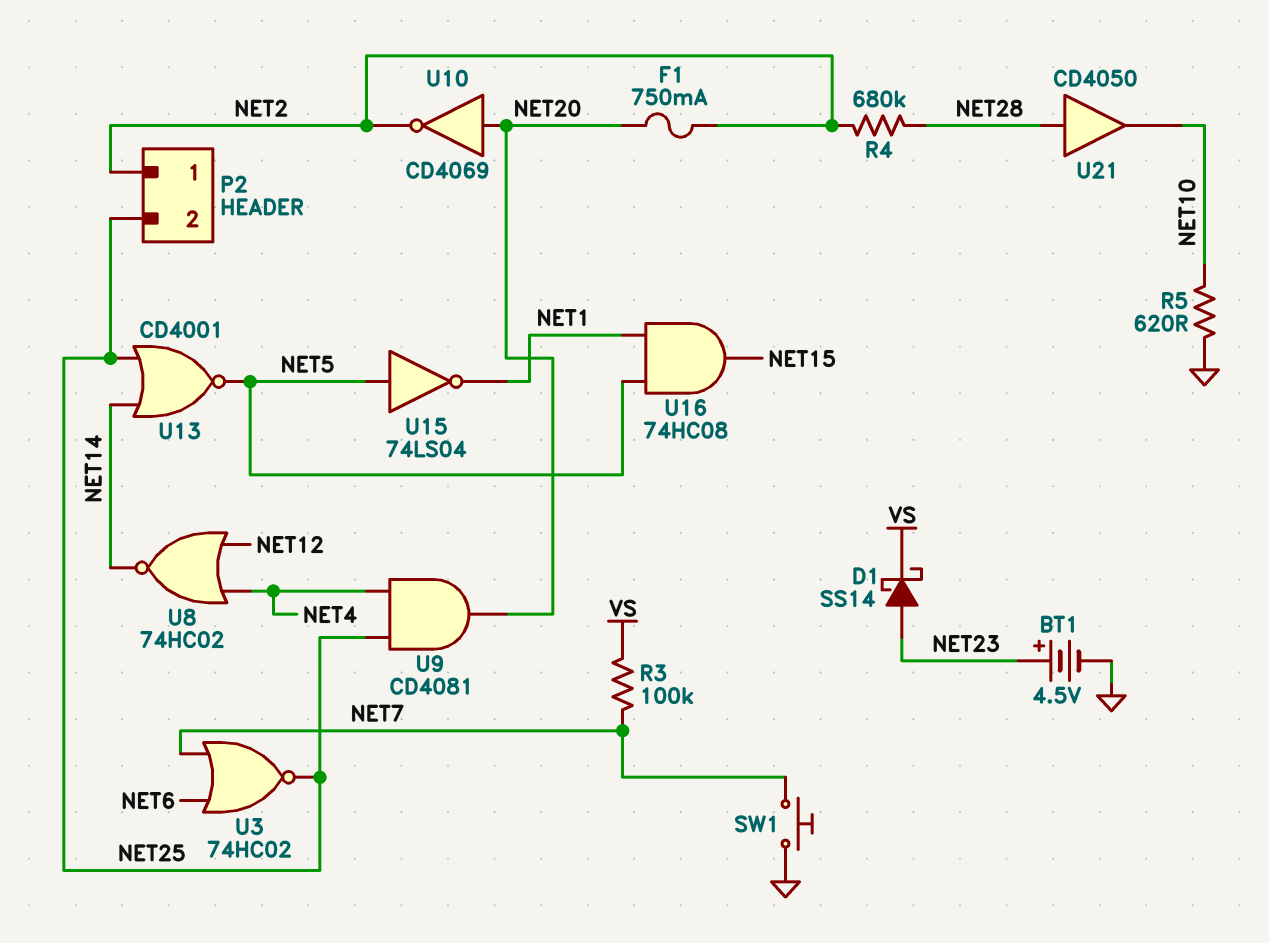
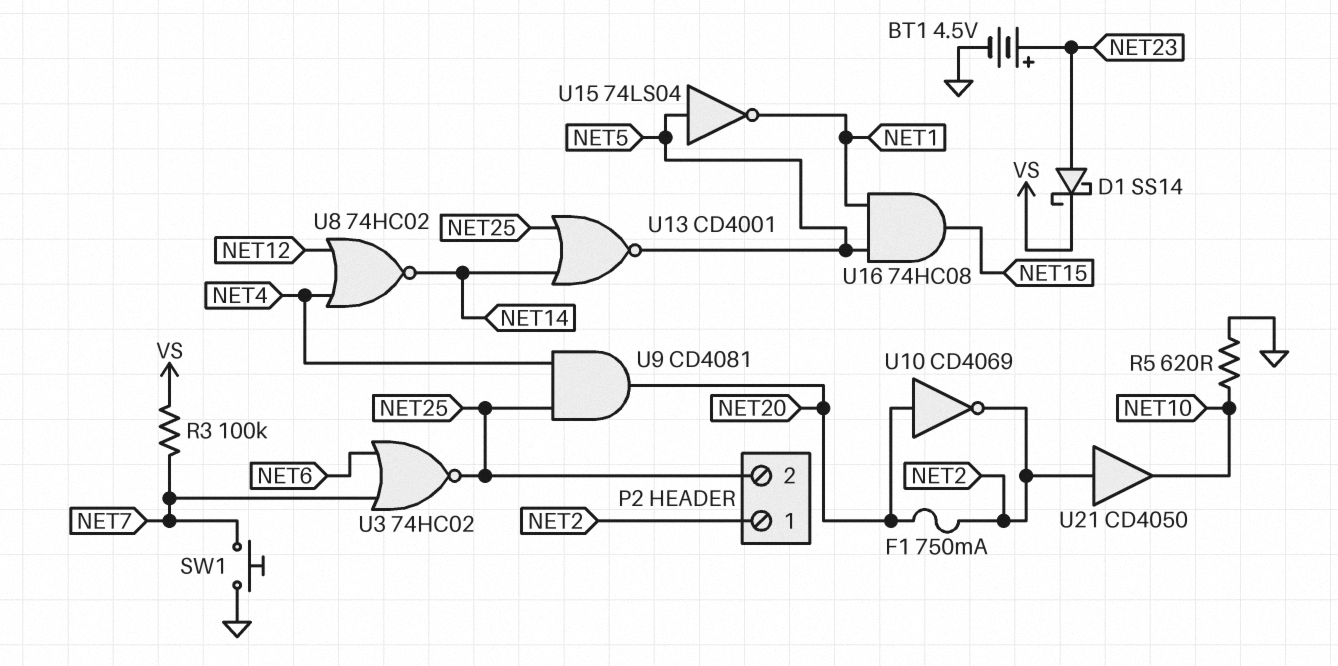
R4: 680k (NET2, NET28) -> none
U21: buffer CD4050 (in NET28, out NET10) -> buffer CD4050 (in NET2, out NET10)

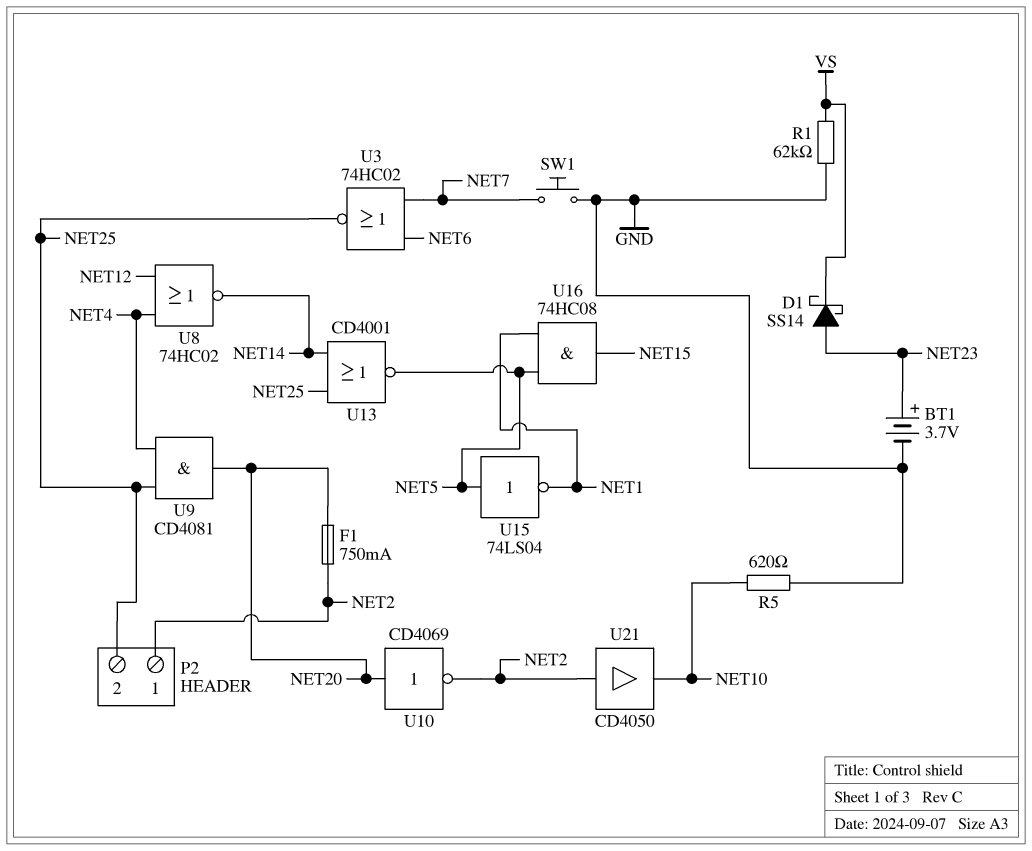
BT1: 4.5V (plus NET23, minus GND) -> 3.7V (plus NET23, minus GND)
R1: none -> 62k (GND, VS)
R3: 100k (NET7, VS) -> none

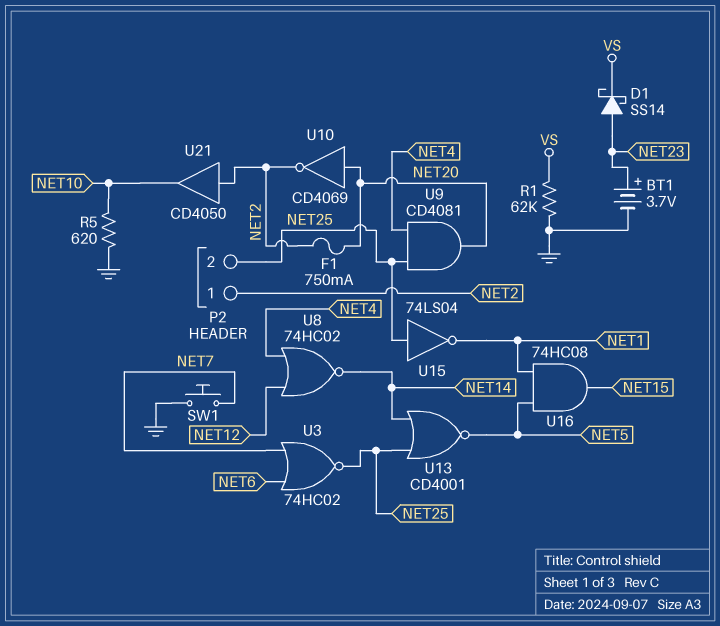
U15: NOT 74LS04 (in NET5, out NET1) -> NOT 74LS04 (in NET25, out NET1)

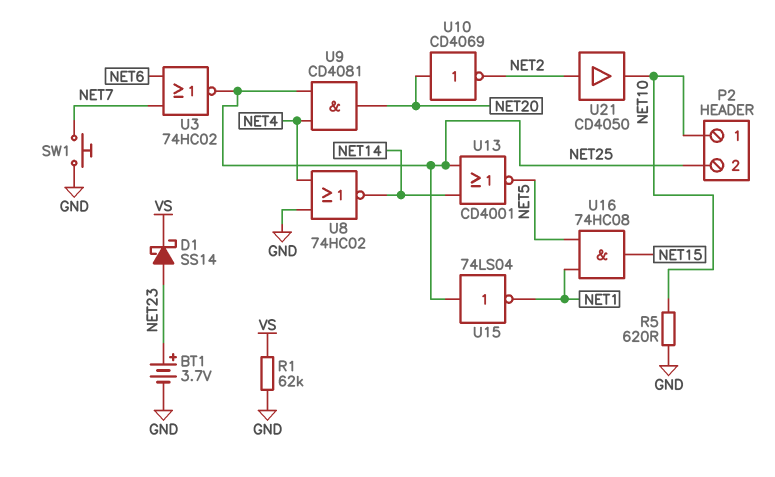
F1: 750mA (NET2, NET20) -> none
P2 pin 1: NET2 -> NET10
U8: NOR 74HC02 (in NET4, in NET12, out NET14) -> NOR 74HC02 (in GND, in NET4, out NET14)

